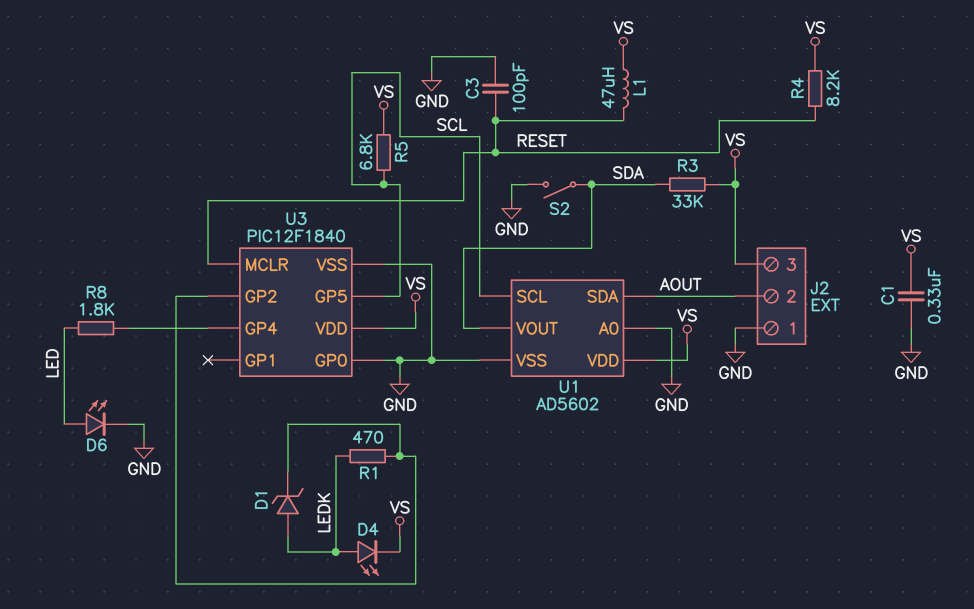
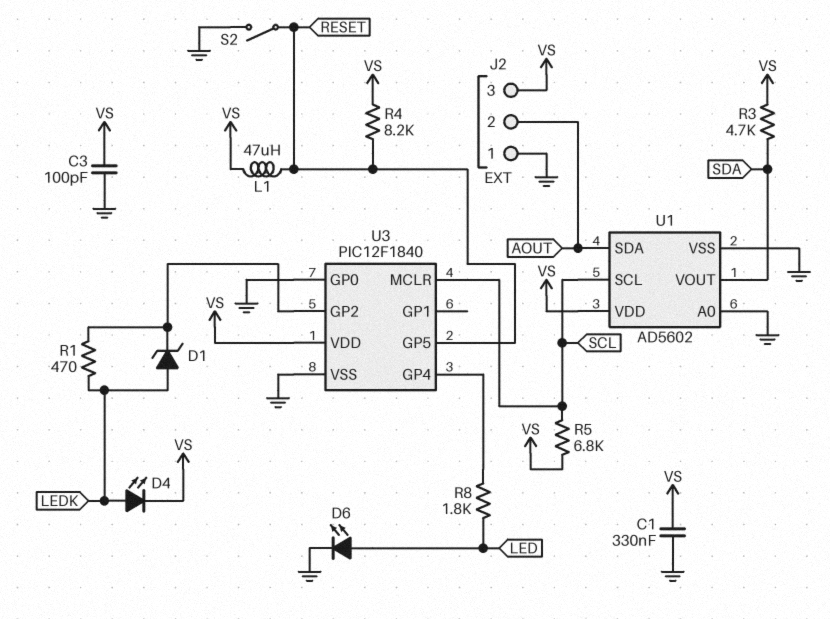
C3: 100pF (GND, RESET) -> 100pF (GND, VS)
R3: 33k (SDA, VS) -> 4.7k (SDA, VS)
S2: switch (GND, SDA) -> switch (GND, RESET)
U3 pin GP5: SCL -> RESET
U3 pin MCLR: RESET -> SCL

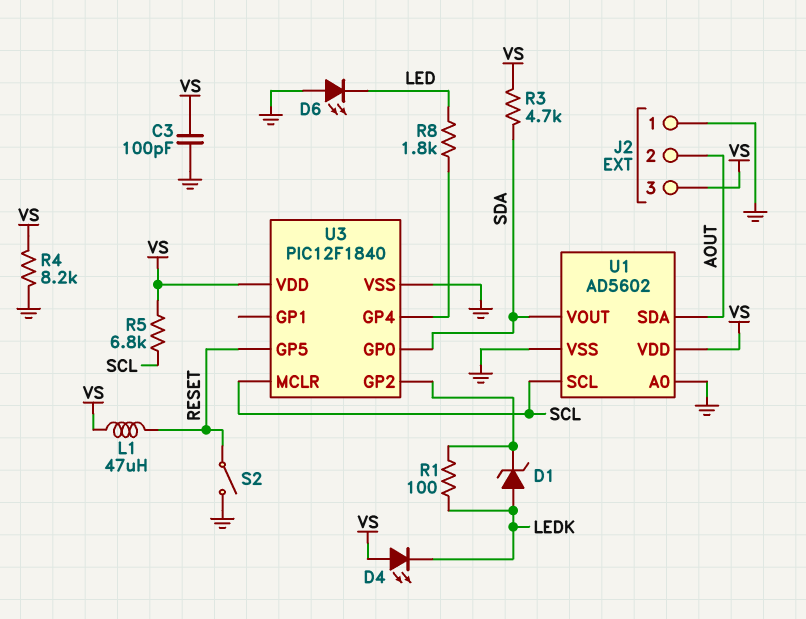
C1: 330nF (GND, VS) -> none
D4: LED (A LEDK, K VS) -> LED (A VS, K LEDK)
D6: LED (A LED, K GND) -> LED (A GND, K LED)
R1: 470 (LEDK, U3/GP2) -> 100 (LEDK, U3/GP2)
R4: 8.2k (RESET, VS) -> 8.2k (GND, VS)
U3 pin GP0: GND -> SDA

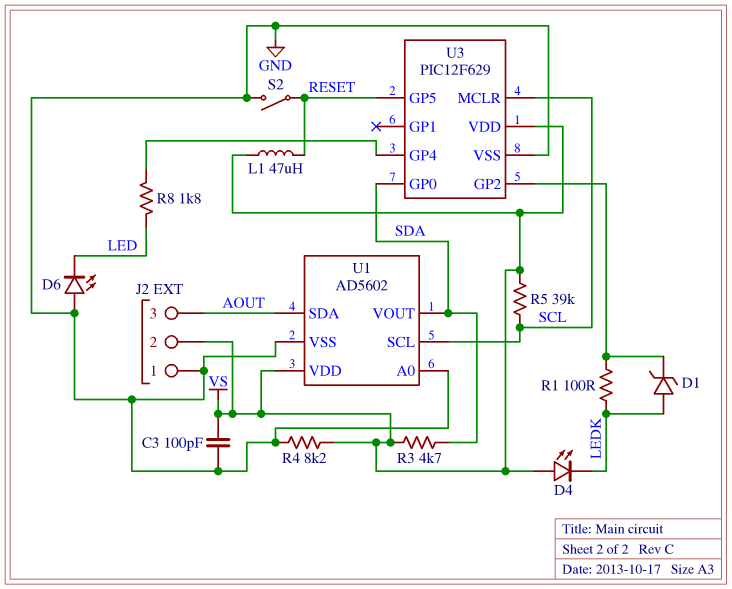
J2 pin 2: AOUT -> VS
J2 pin 3: VS -> AOUT
R5: 6.8k (SCL, VS) -> 39k (SCL, VS)
U3: PIC12F1840 -> PIC12F629

